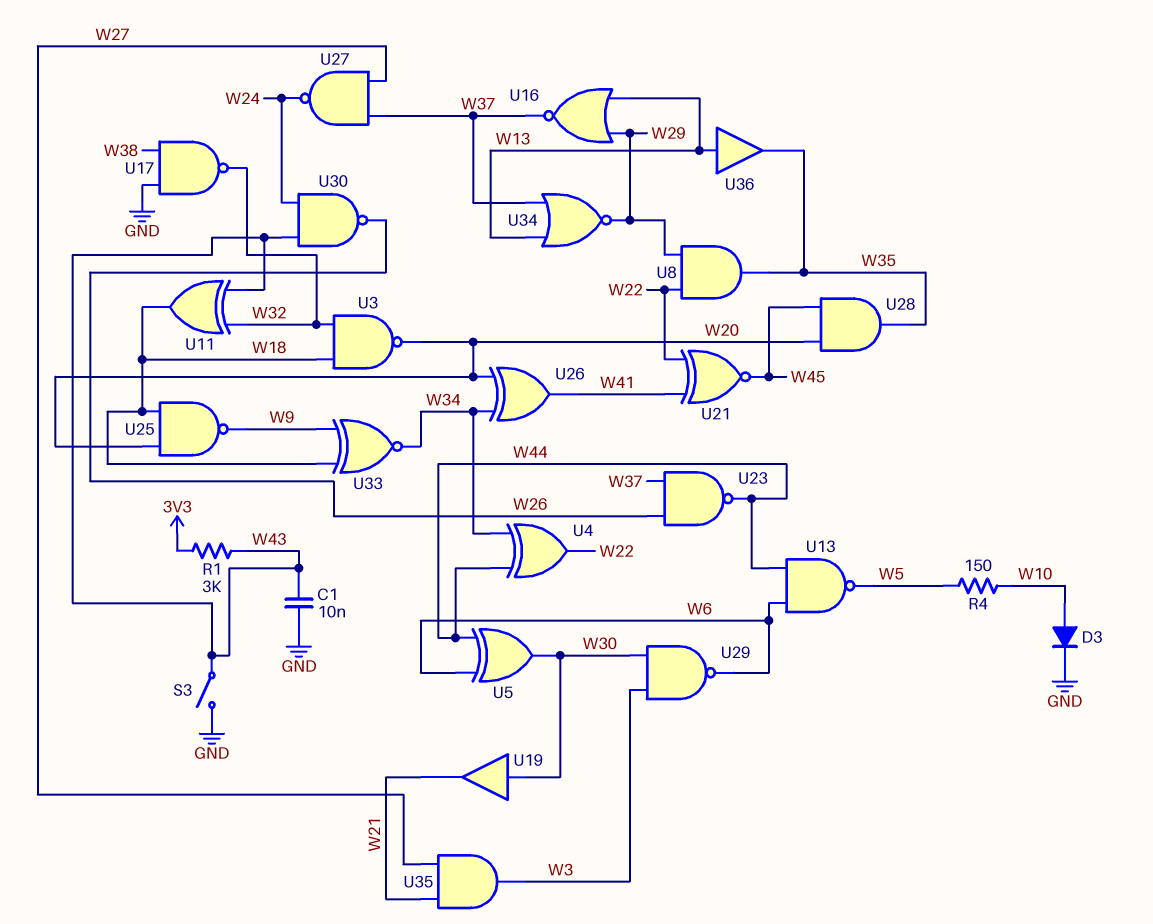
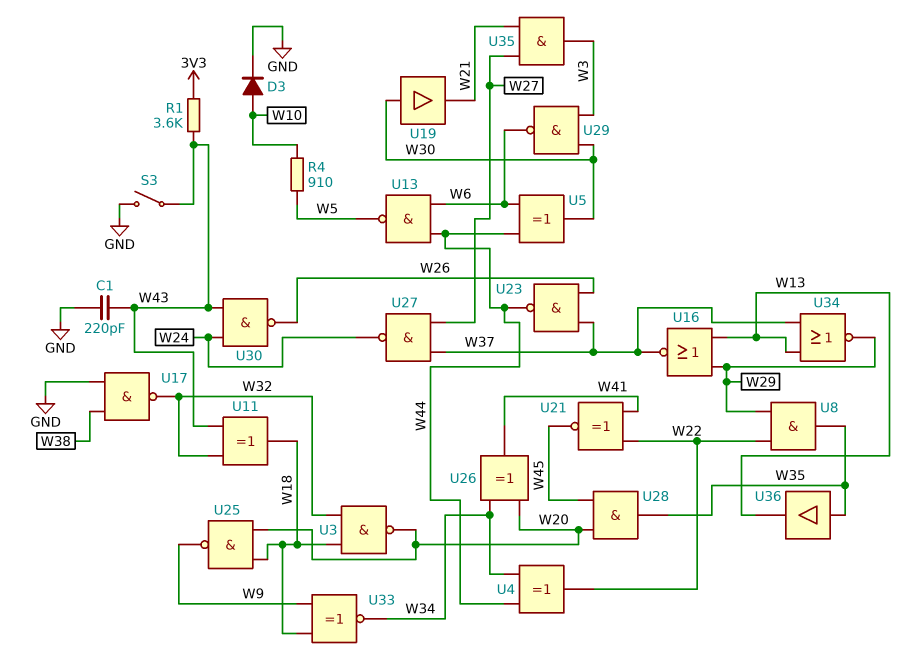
C1: 10nF (GND, W43) -> 220pF (GND, W43)
R1: 3k (3V3, W43) -> 3.6k (3V3, W43)
R4: 150 (W5, W10) -> 910 (W5, W10)
U36: buffer (in W13, out W35) -> buffer (in W35, out W13)

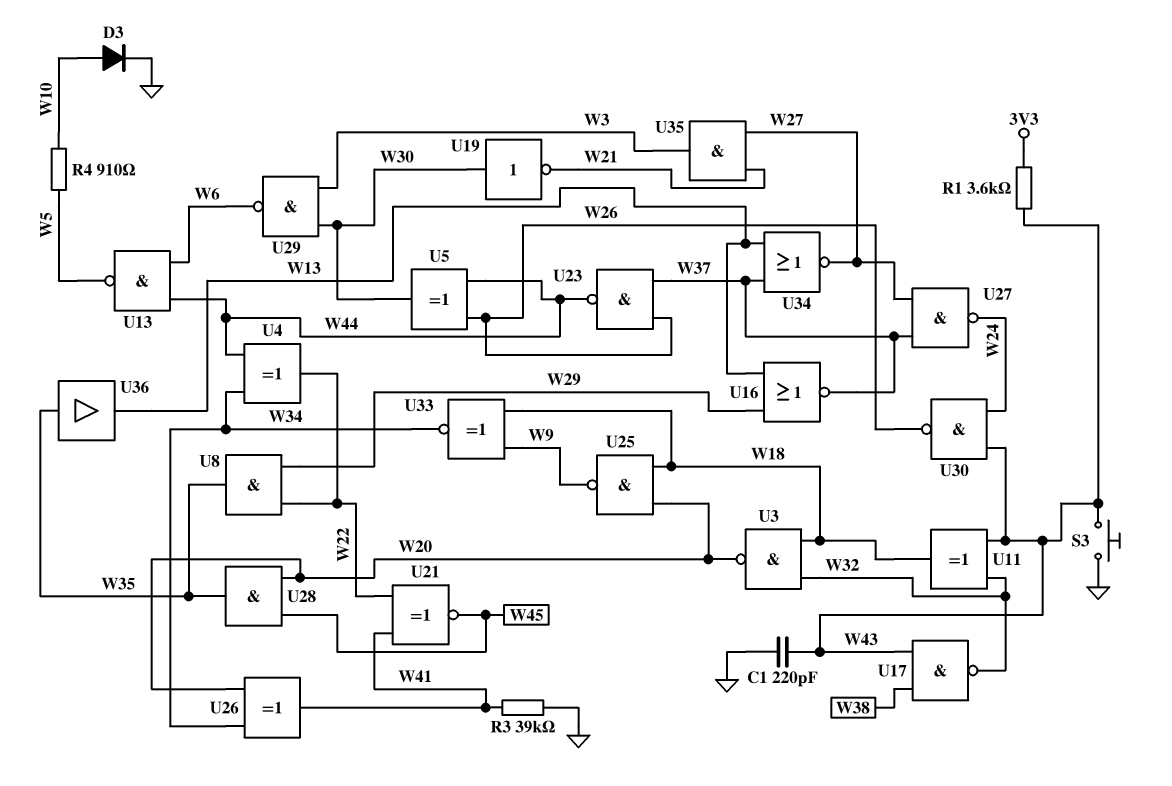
R3: none -> 39k (GND, W41)
S3: switch (GND, W43) -> button (GND, W43)
U5: XOR (in W6, in W44, out W30) -> XOR (in W26, in W44, out W30)
U17: NAND (in GND, in W38, out W32) -> NAND (in W38, in W43, out W32)
U19: buffer (in W30, out W21) -> NOT (in W30, out W21)
U34: NOR (in W13, in W37, out W29) -> NOR (in W13, in W37, out W27)

